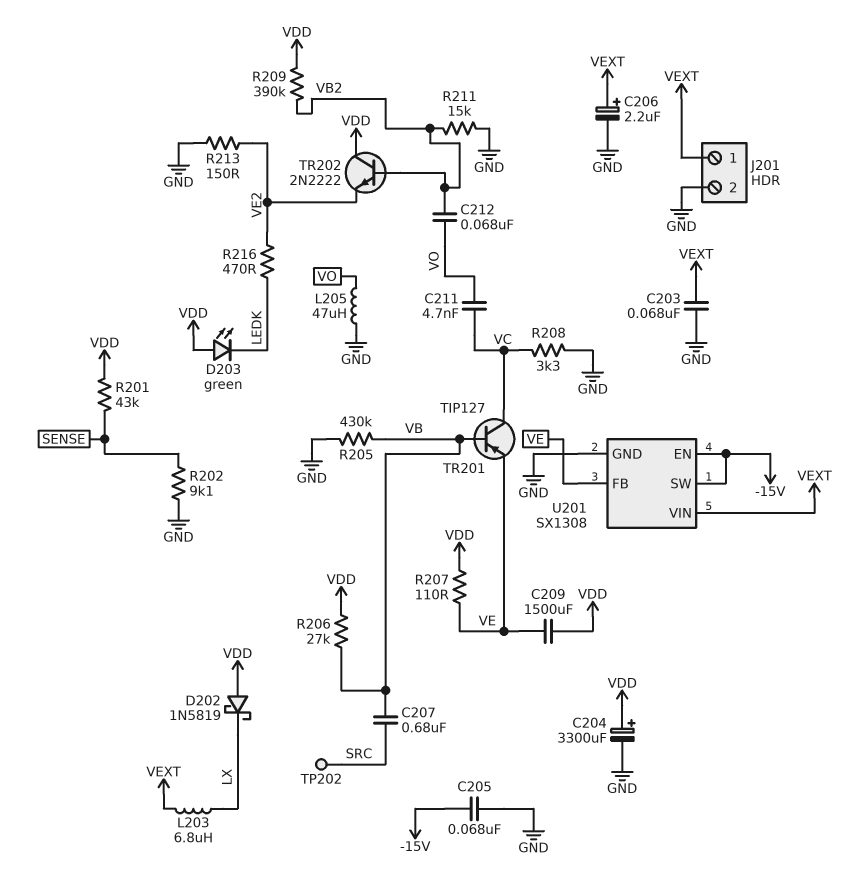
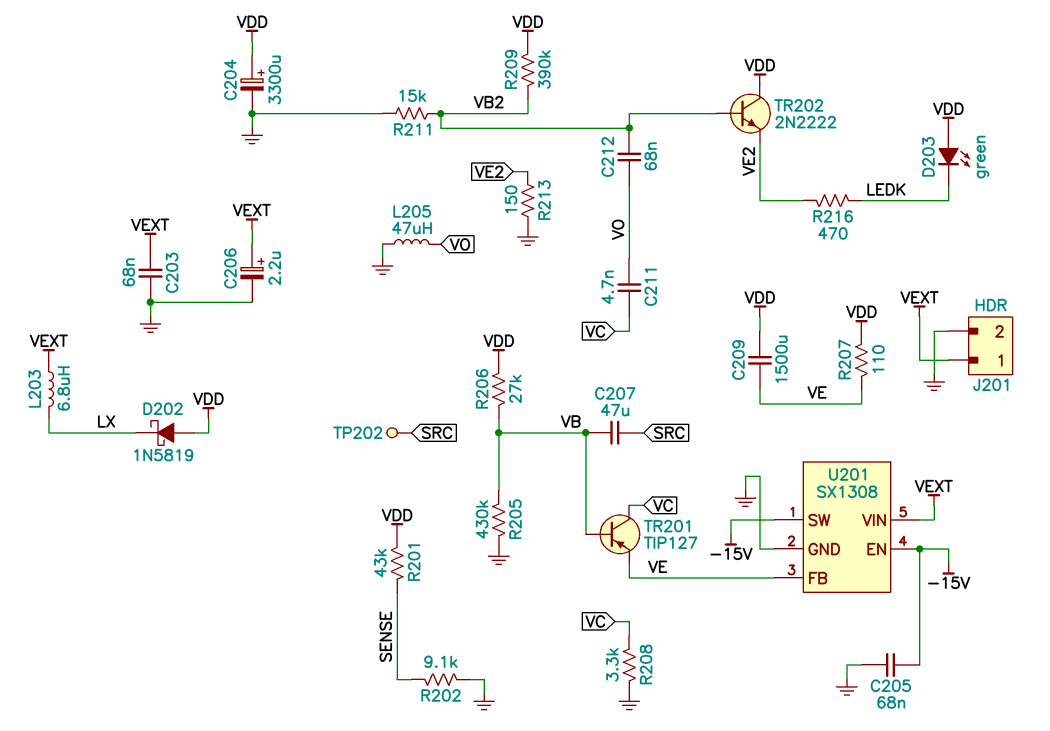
C207: 680nF (SRC, VB) -> 47uF (SRC, VB)

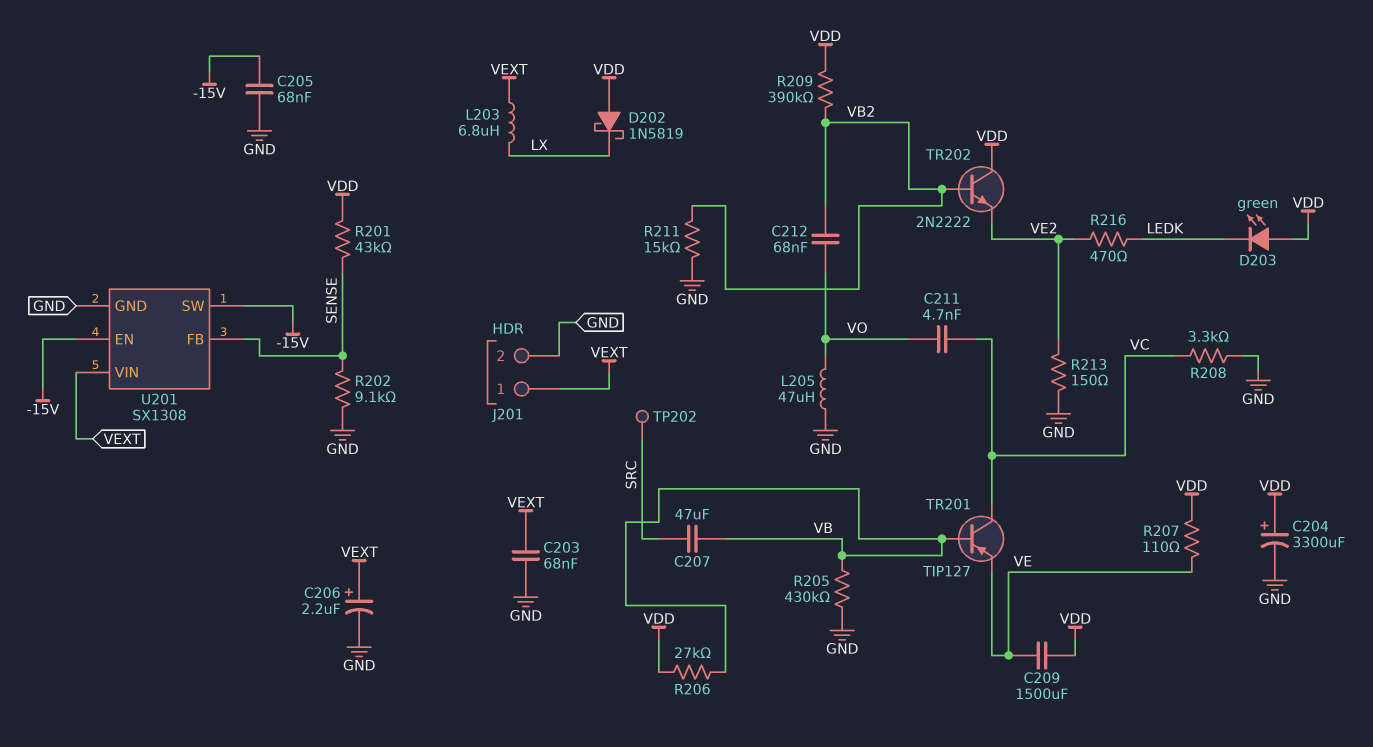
U201 pin FB: VE -> SENSE

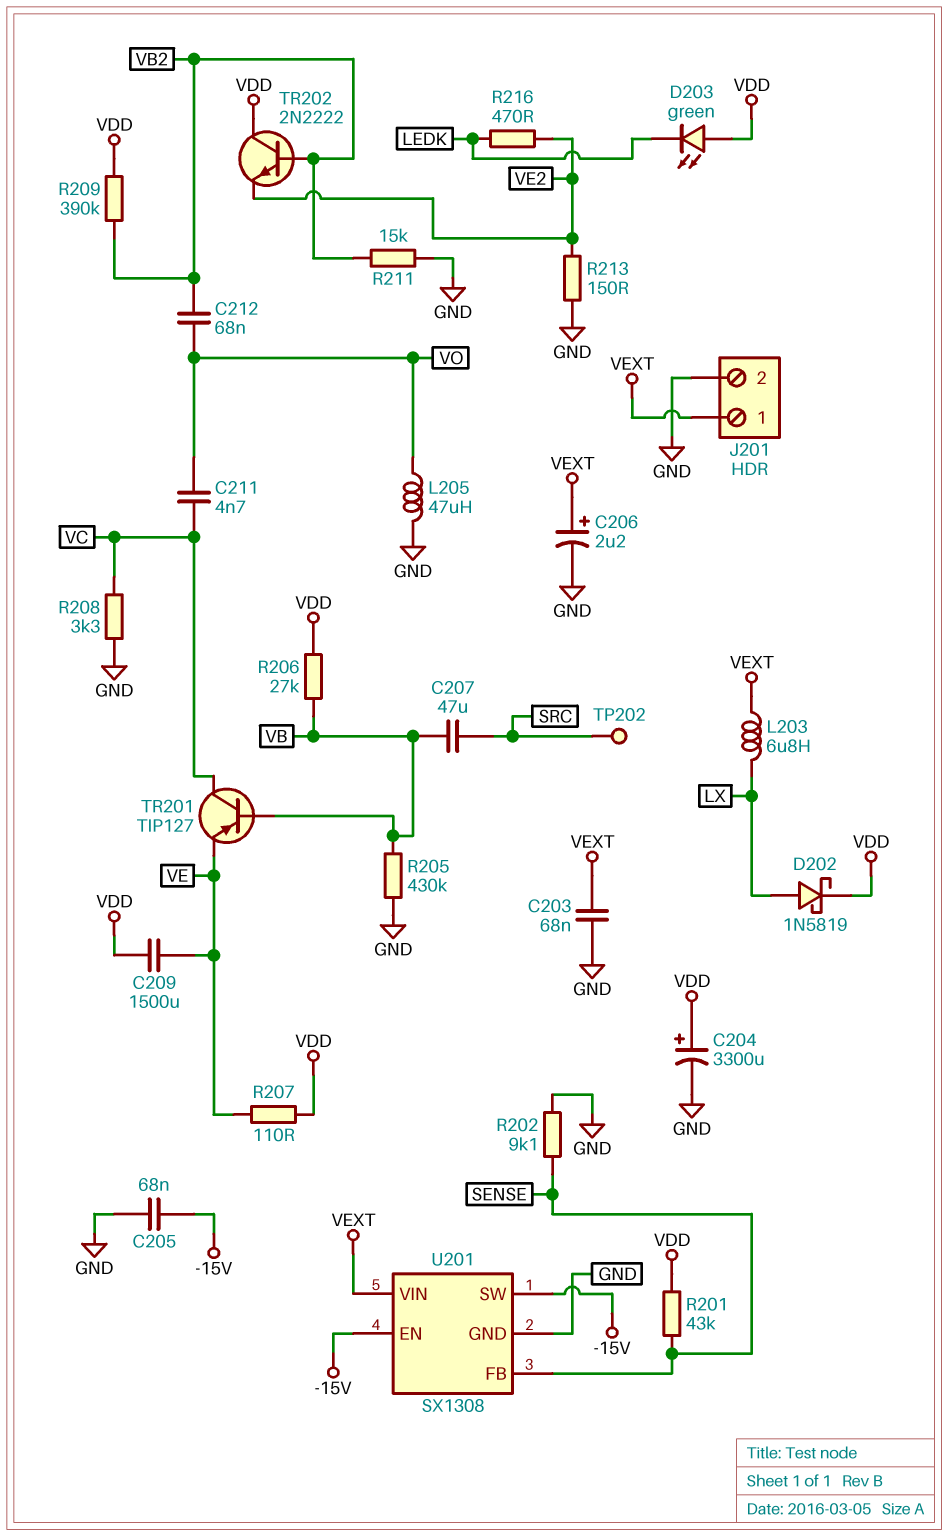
D202: schottky 1N5819 (A VDD, K LX) -> schottky 1N5819 (A LX, K VDD)

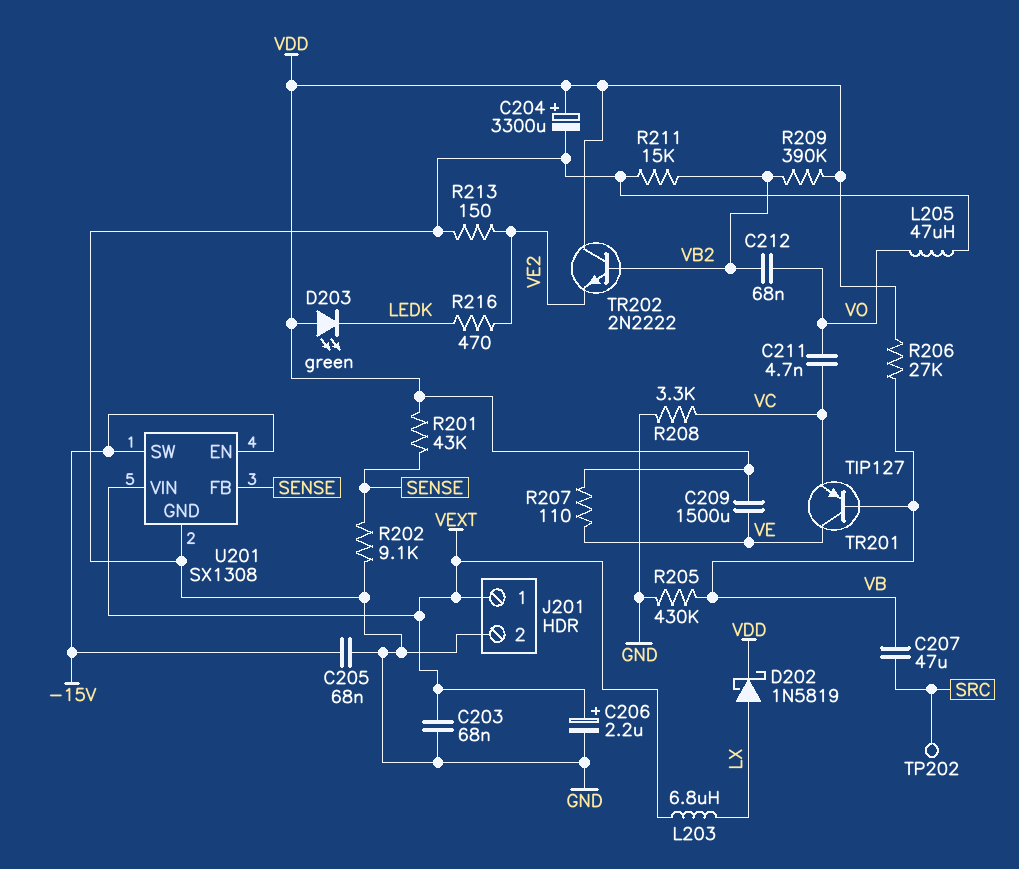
TR201: PNP TIP127 (B VB, C VC, E VE) -> PNP TIP127 (B VB, C VE, E VC)

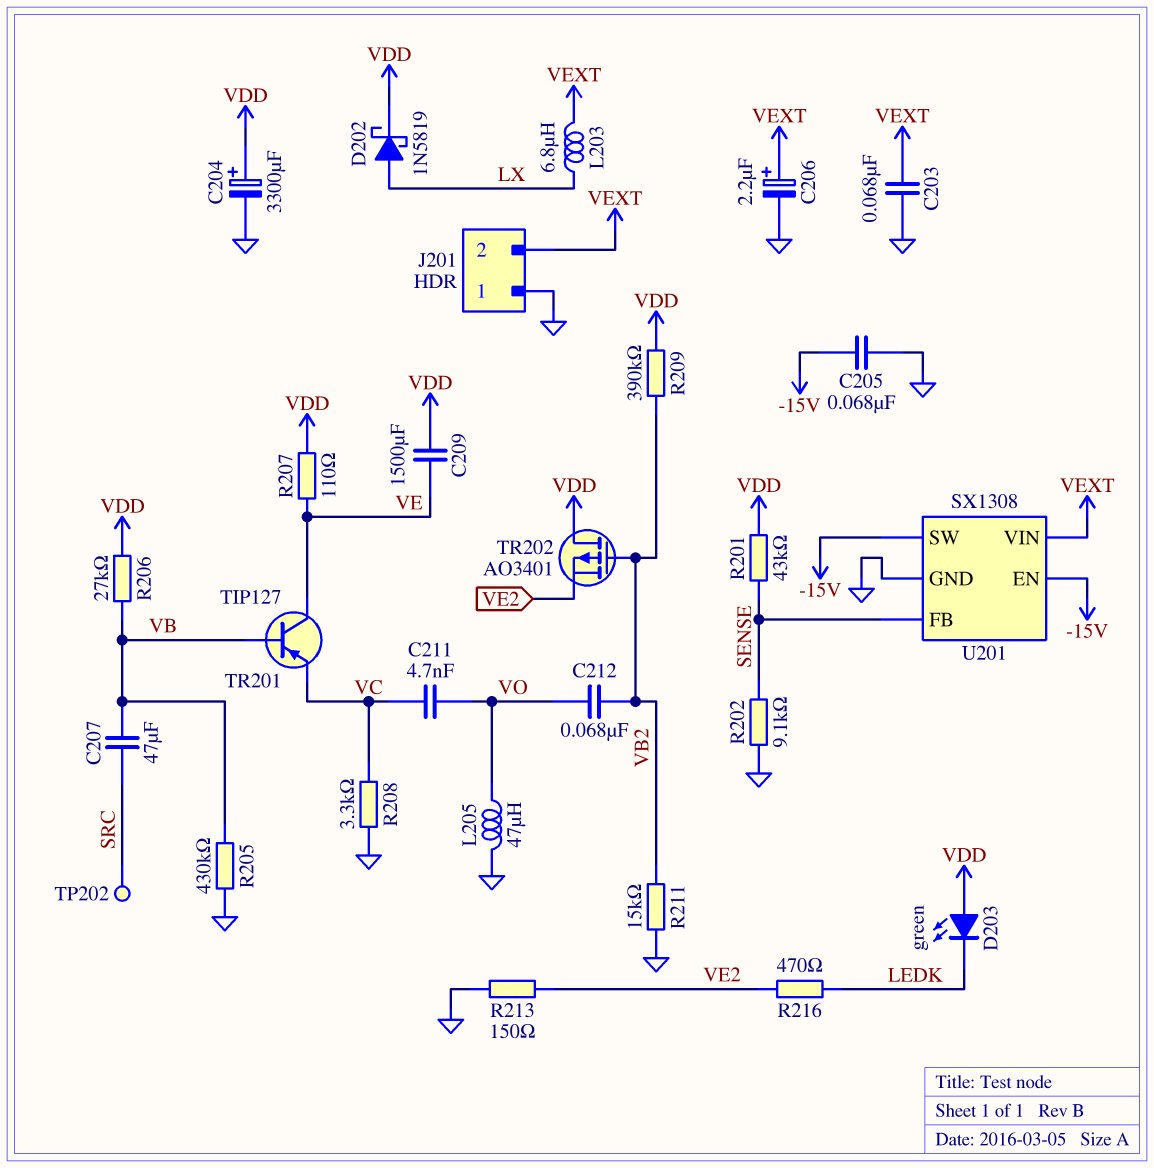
J201 pin 1: VEXT -> GND
J201 pin 2: GND -> VEXT
TR202: NPN 2N2222 (B VB2, C VDD, E VE2) -> PMOS AO3401 (G VB2, D VDD, S VE2)

